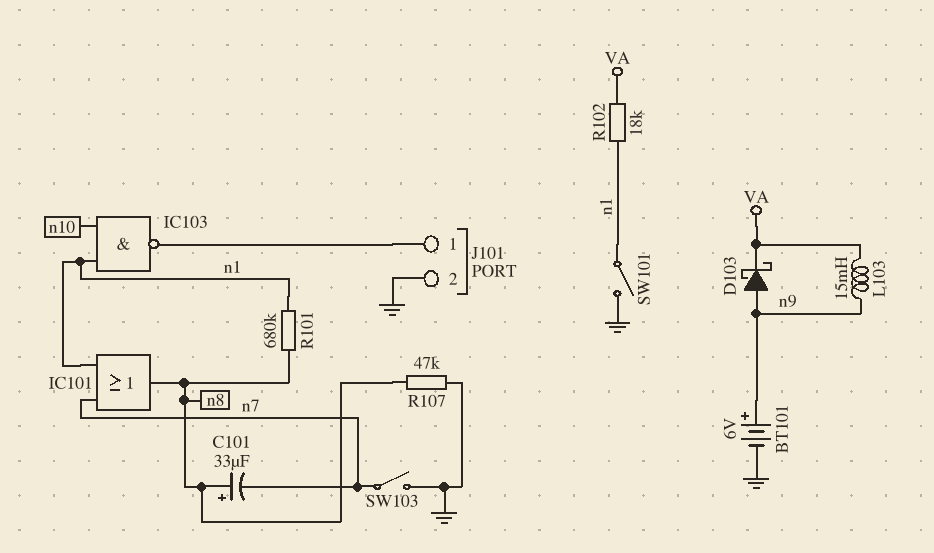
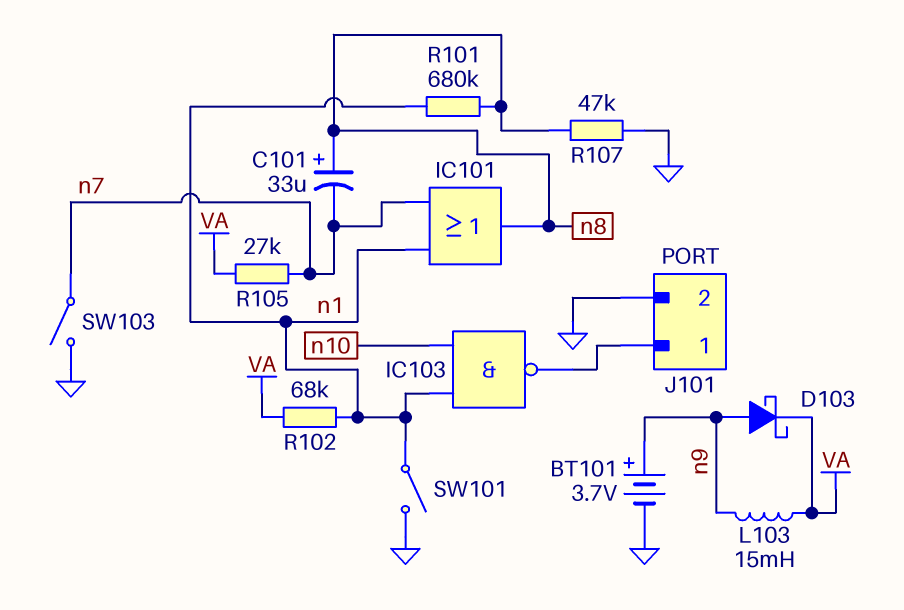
BT101: 6V (plus n9, minus GND) -> 3.7V (plus n9, minus GND)
R102: 18k (VA, n1) -> 68k (VA, n1)
R105: none -> 27k (VA, n7)

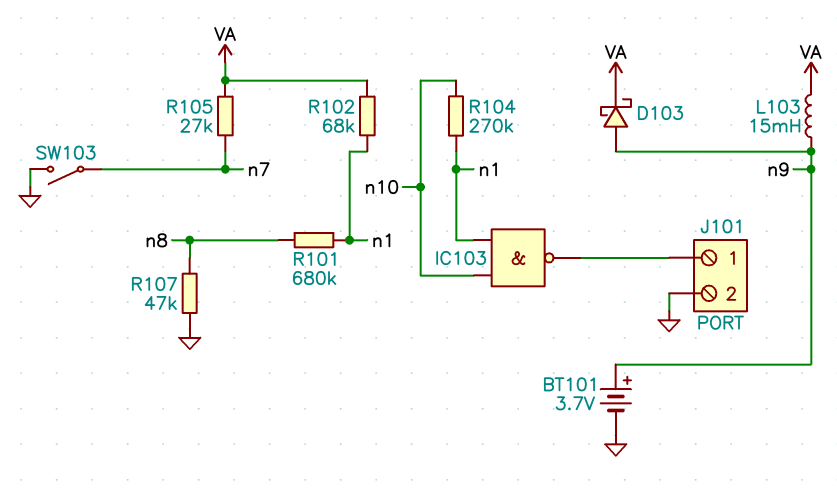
C101: 33uF (plus n8, minus n7) -> none
IC101: OR (in n1, in n7, out n8) -> none
R104: none -> 270k (n1, n10)
SW101: switch (GND, n1) -> none

